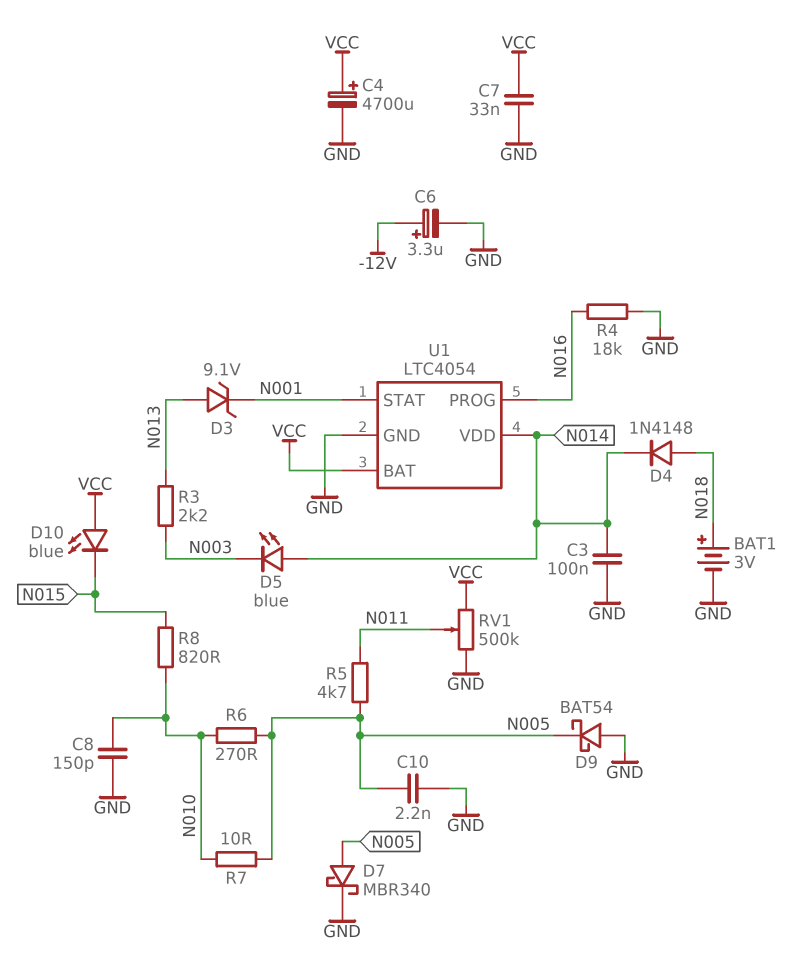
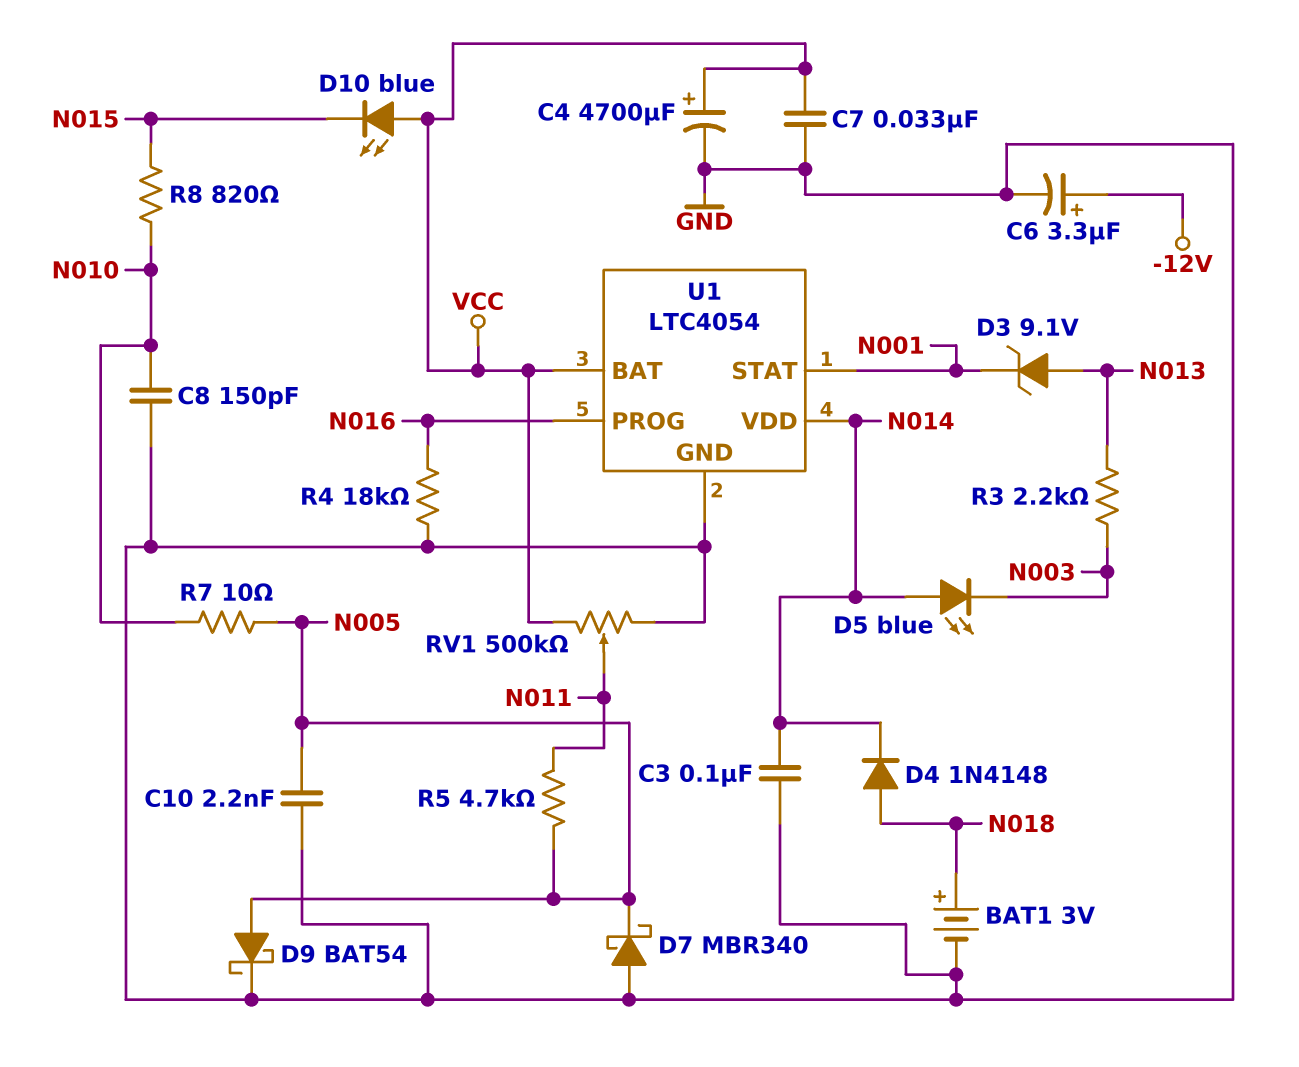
D7: schottky MBR340 (A N005, K GND) -> schottky MBR340 (A GND, K N005)
D9: schottky BAT54 (A GND, K N005) -> schottky BAT54 (A N005, K GND)
R6: 270 (N005, N010) -> none

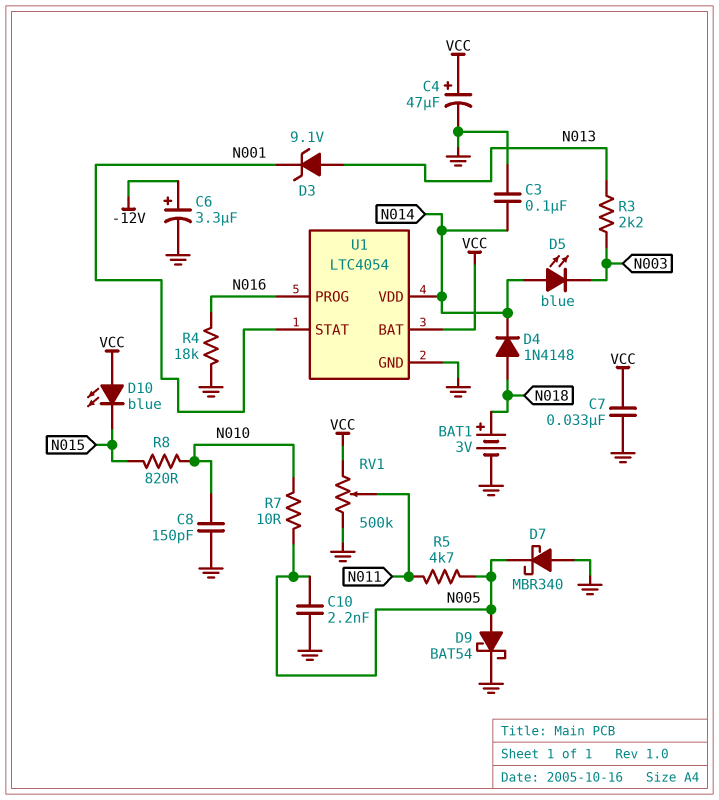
C4: 4700uF (plus VCC, minus GND) -> 47uF (plus VCC, minus GND)

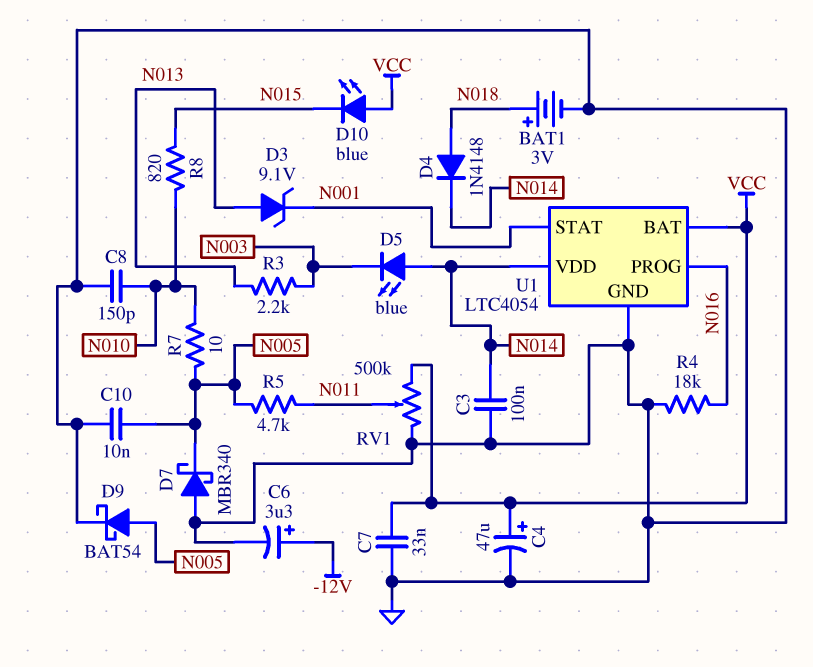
C10: 2.2nF (GND, N005) -> 10nF (GND, N005)

